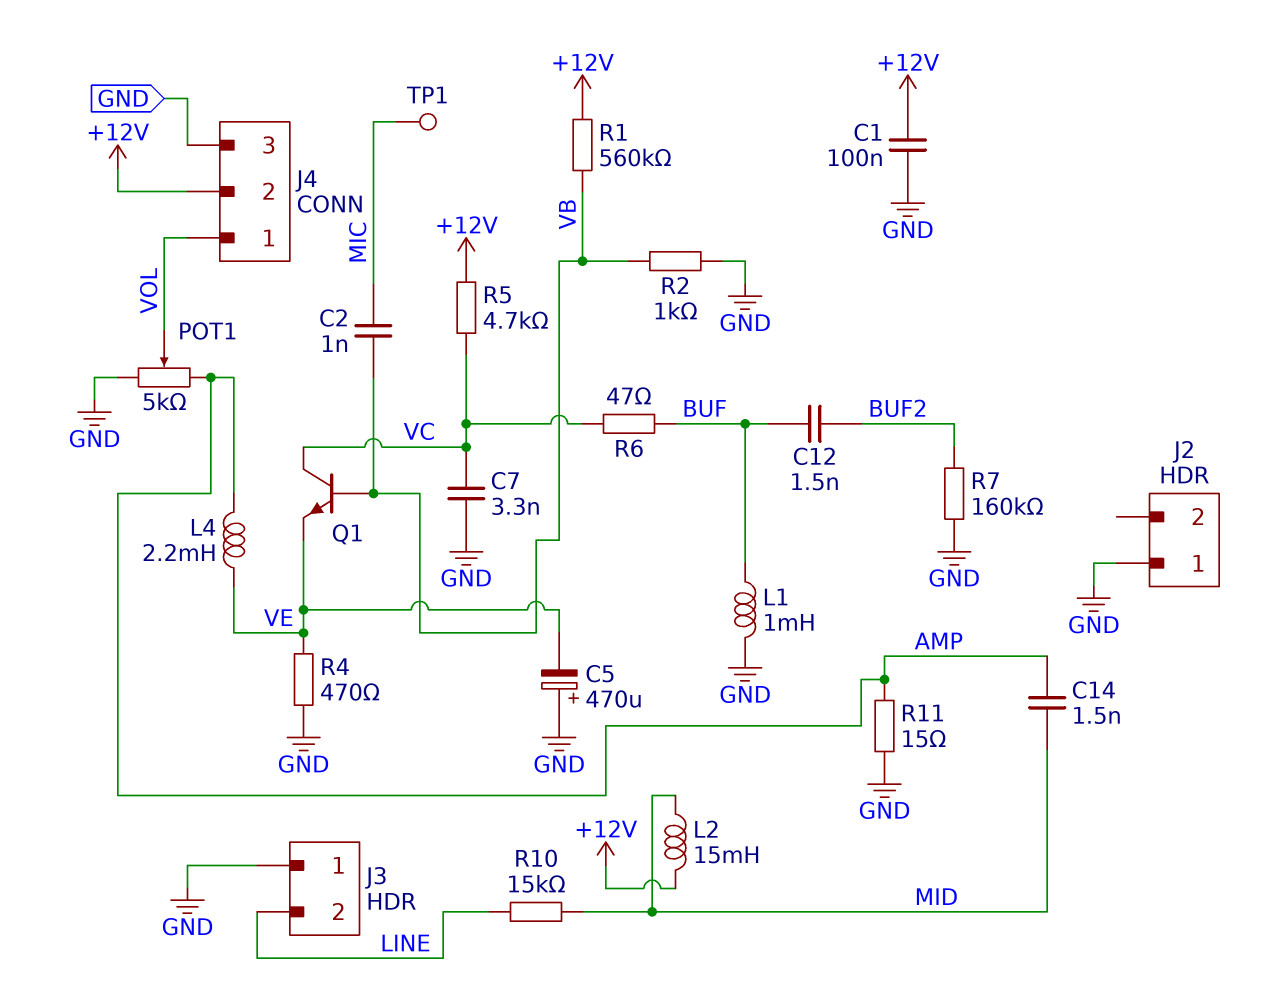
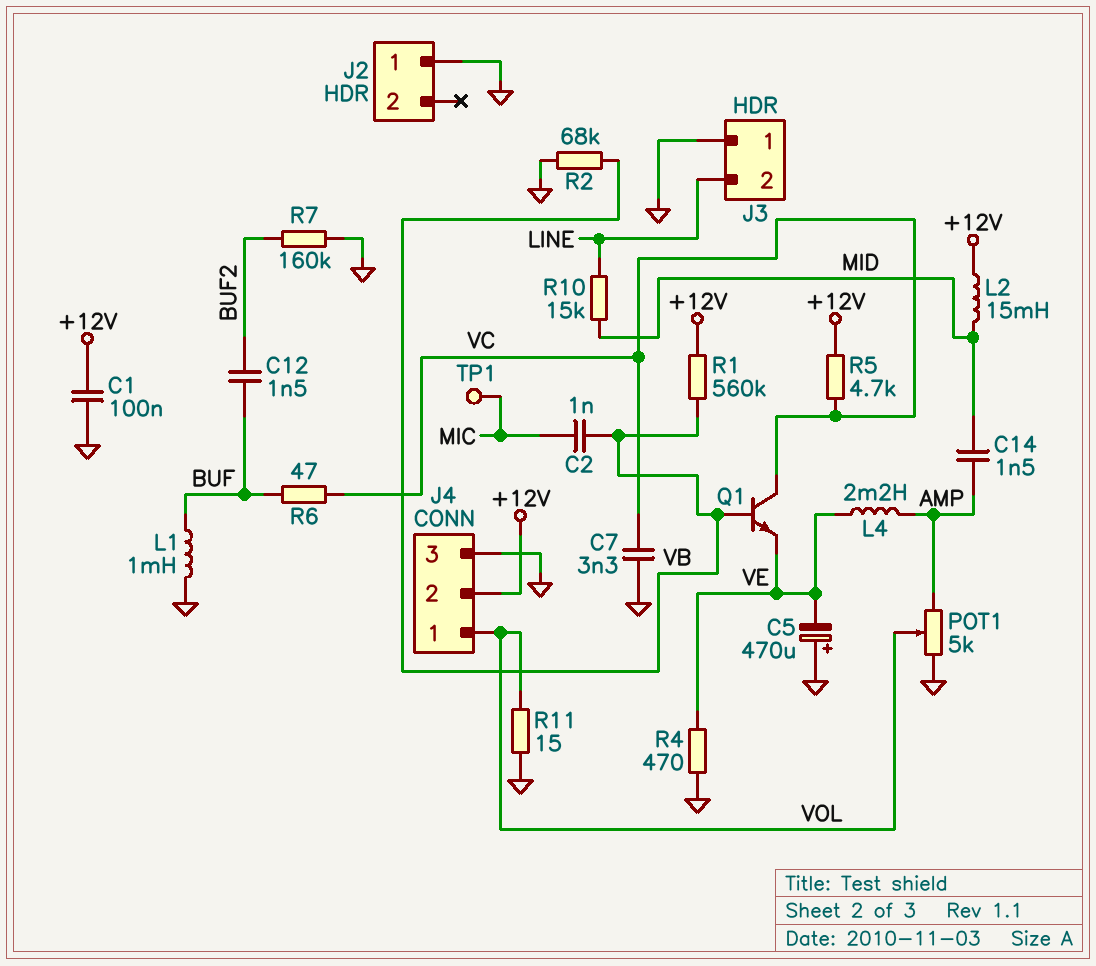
R2: 1k (GND, VB) -> 68k (GND, VB)
R11: 15 (AMP, GND) -> 15 (GND, VOL)

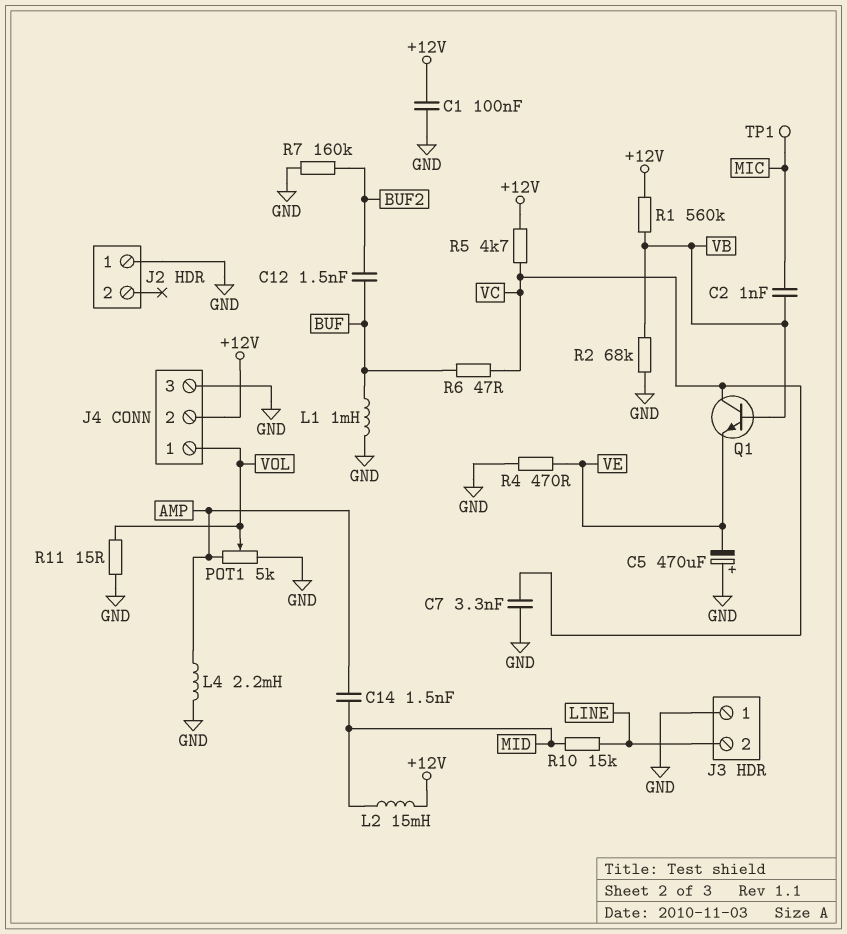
L4: 2.2mH (AMP, VE) -> 2.2mH (AMP, GND)

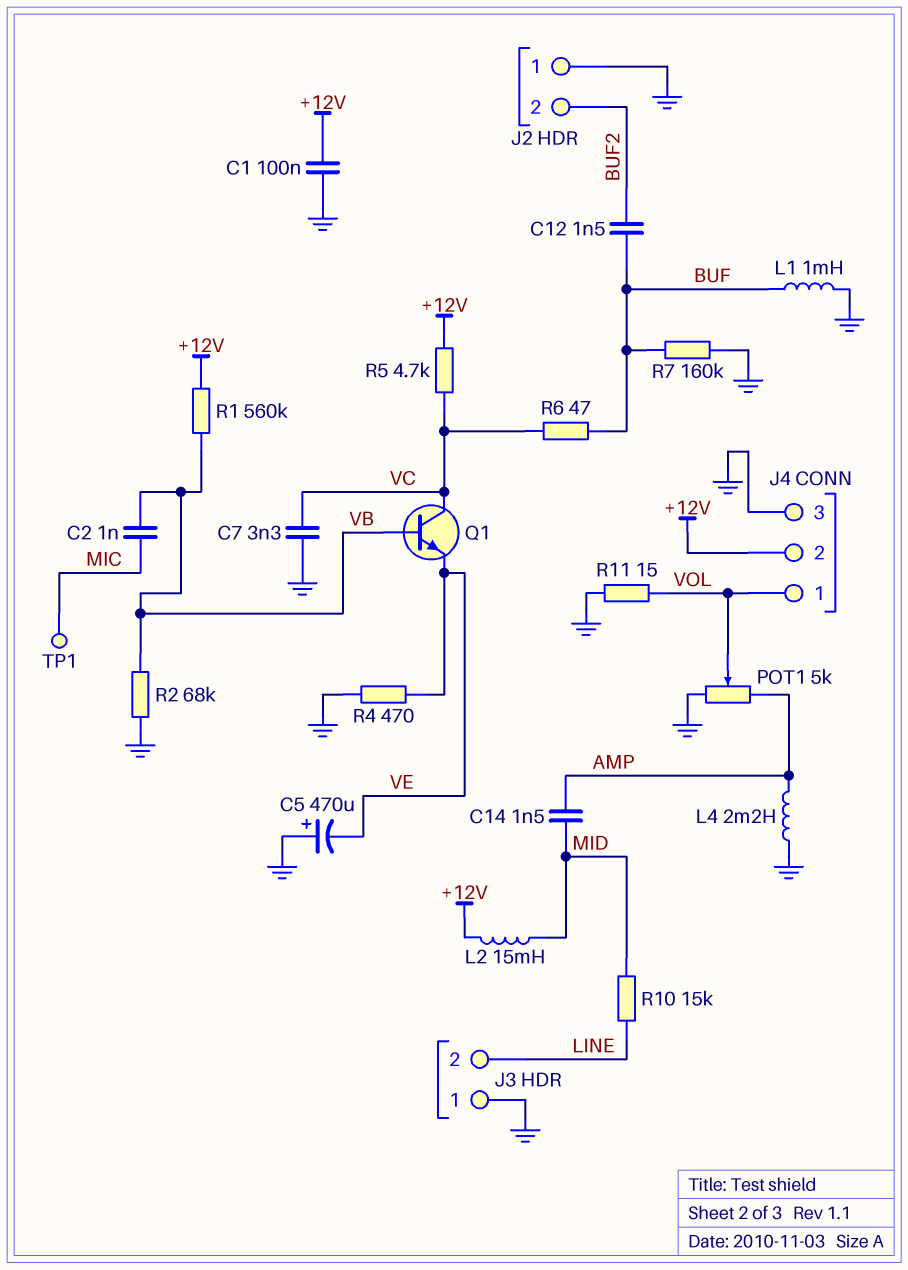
J2 pin 2: none -> BUF2
R7: 160k (BUF2, GND) -> 160k (BUF, GND)

